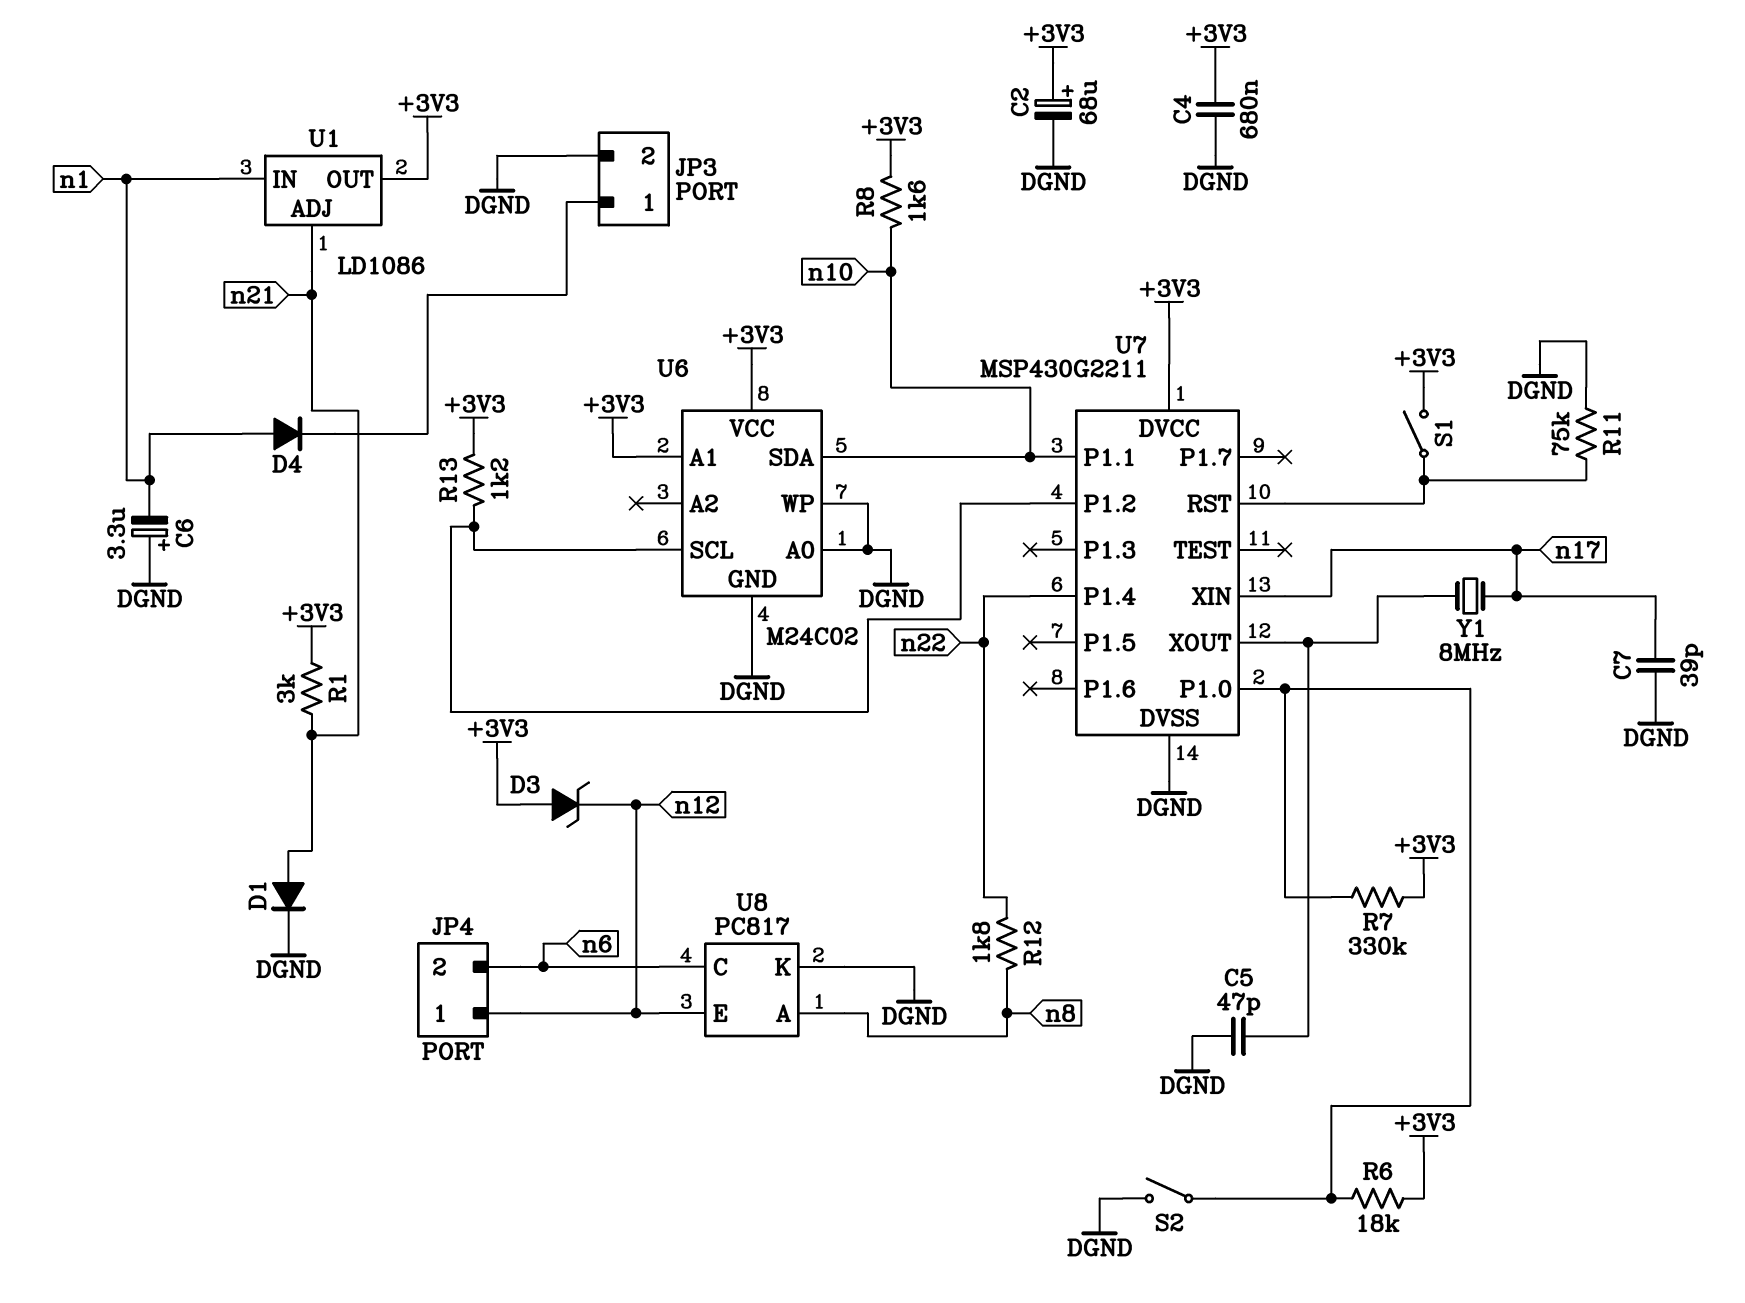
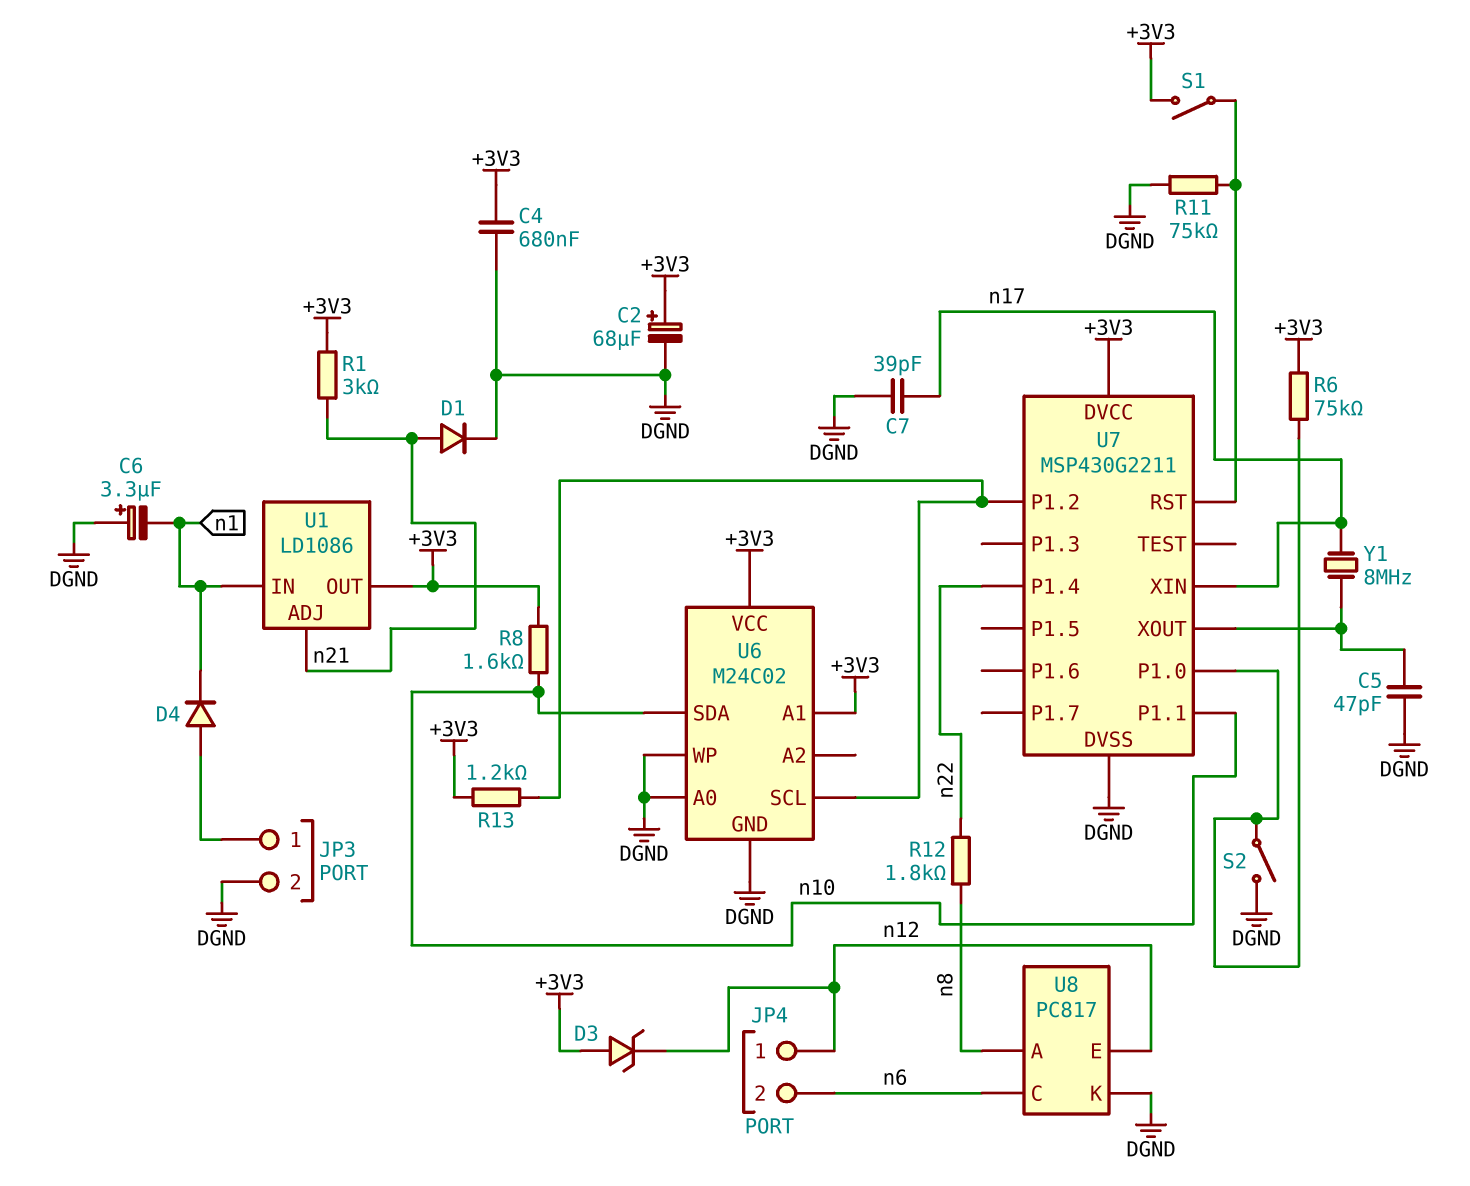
D4: diode (A n1, K JP3/1) -> diode (A JP3/1, K n1)
R6: 18k (+3V3, U7/P1.0) -> 75k (+3V3, U7/P1.0)
R7: 330k (+3V3, U7/P1.0) -> none

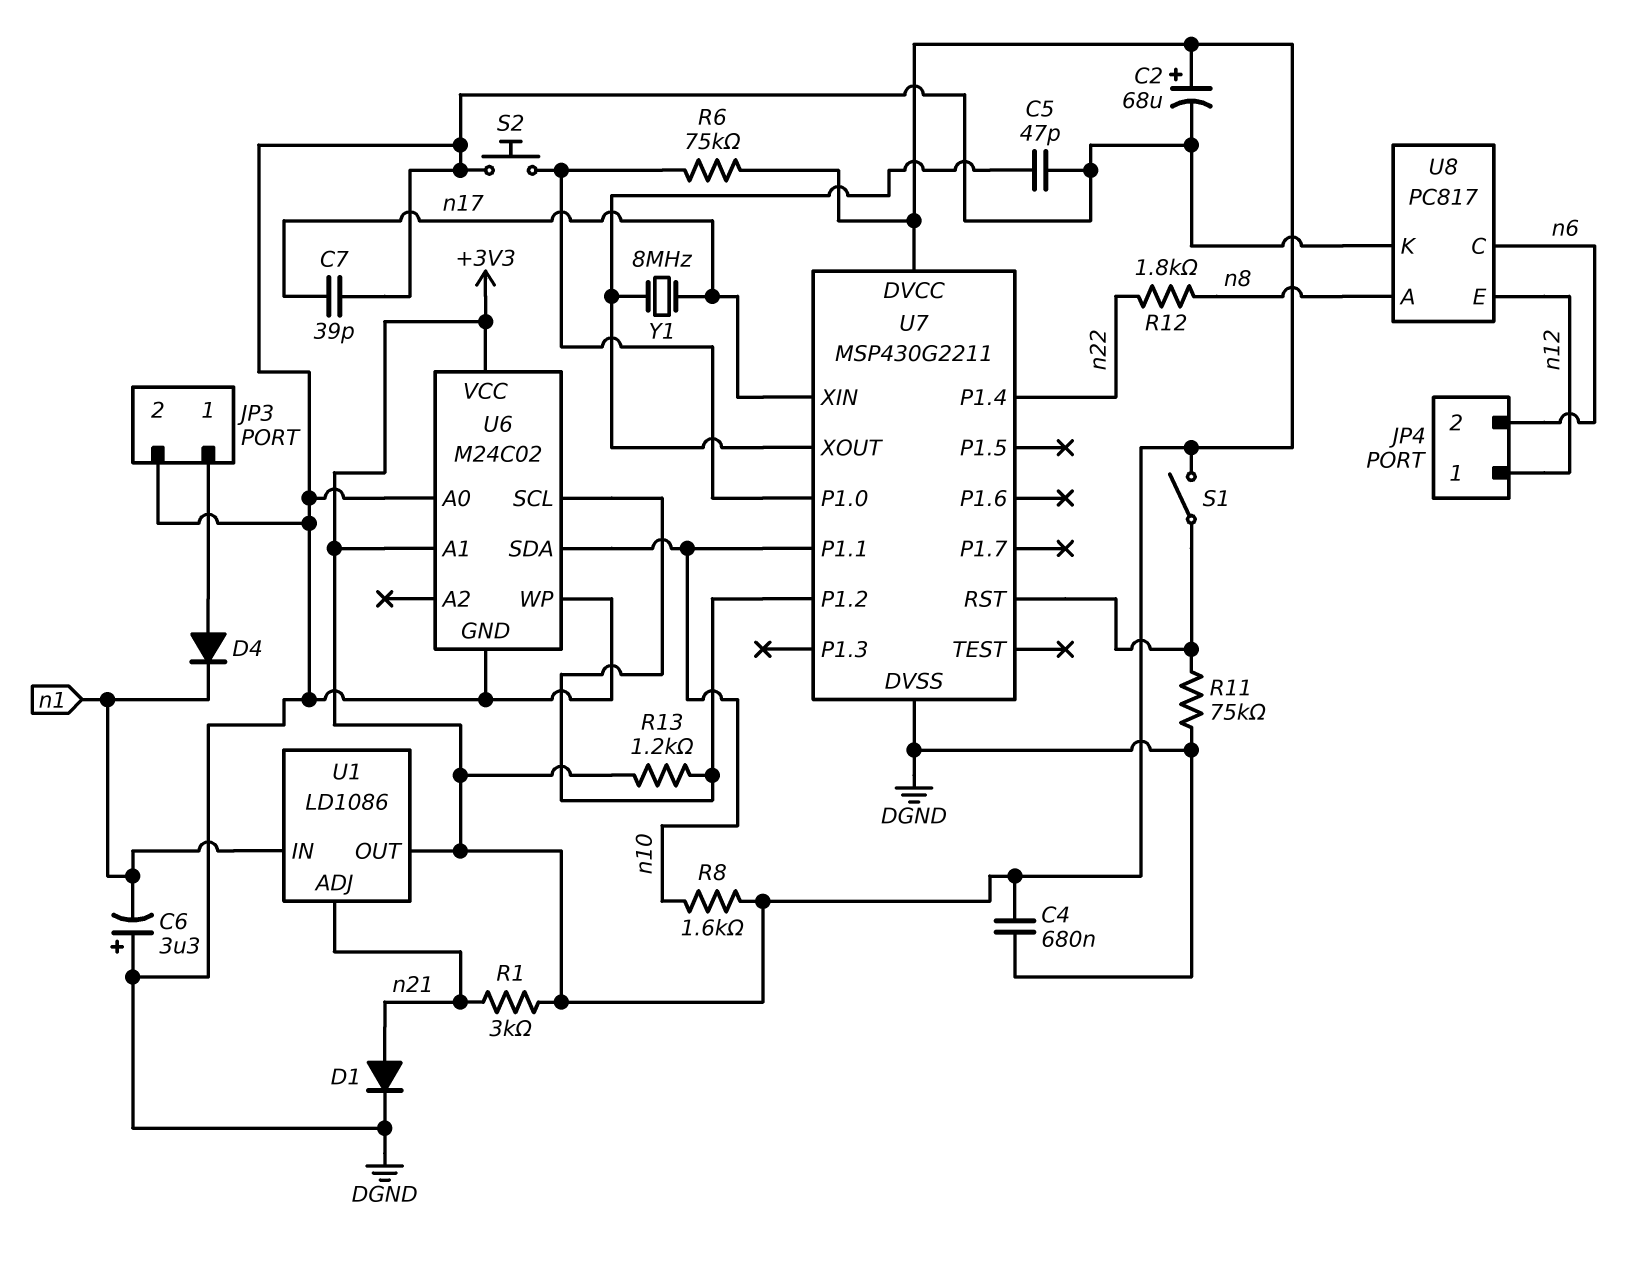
D3: zener (A +3V3, K n12) -> none
S2: switch (DGND, U7/P1.0) -> button (DGND, U7/P1.0)

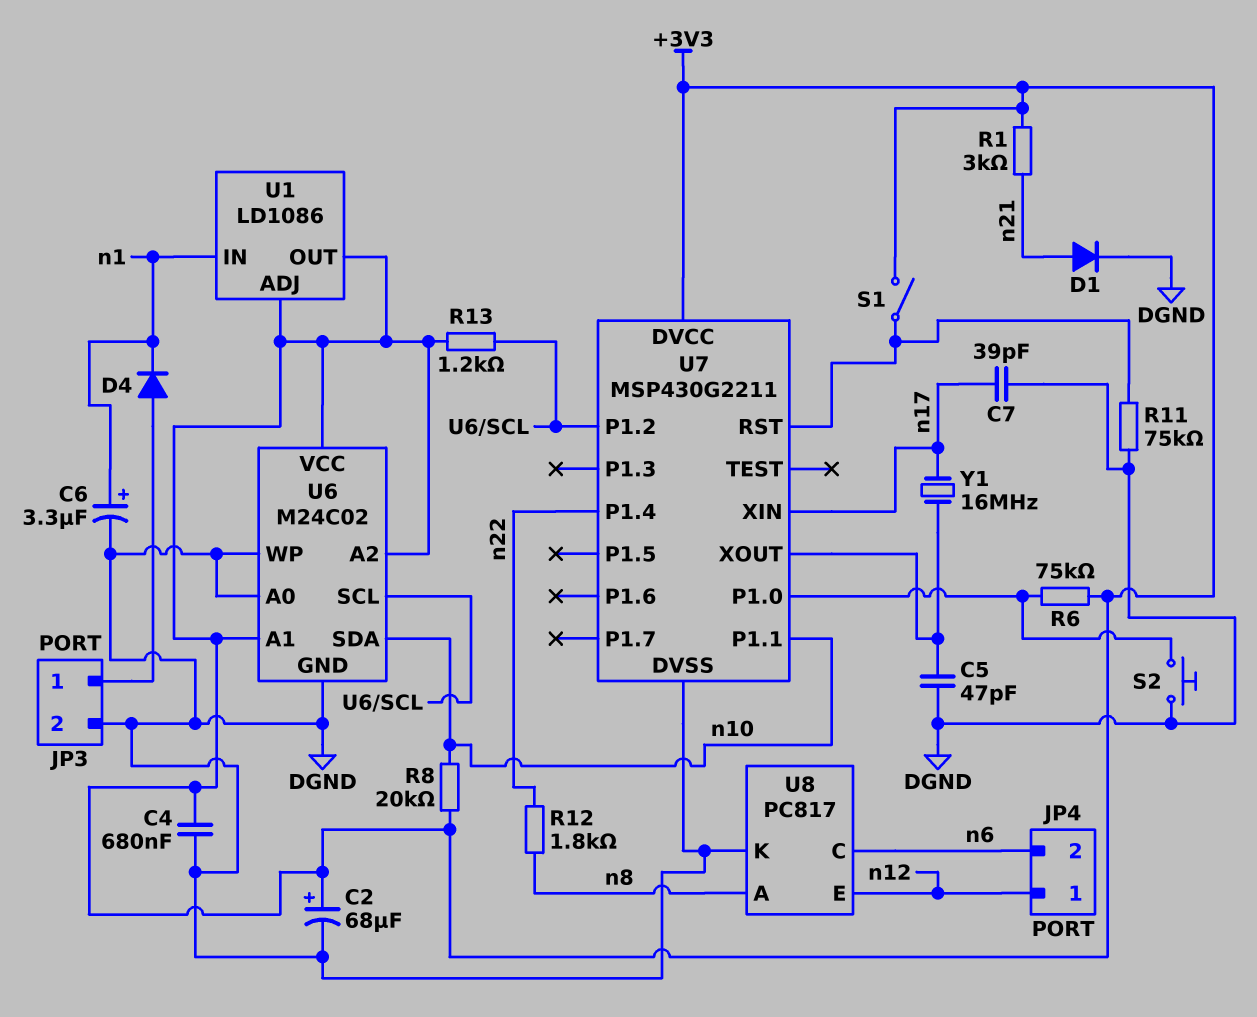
C6: 3.3uF (plus DGND, minus n1) -> 3.3uF (plus n1, minus DGND)
R8: 1.6k (+3V3, n10) -> 20k (+3V3, n10)
U1 pin ADJ: n21 -> +3V3
U6 pin A2: none -> +3V3
Y1: 8MHz (U7/XOUT, n17) -> 16MHz (U7/XOUT, n17)

